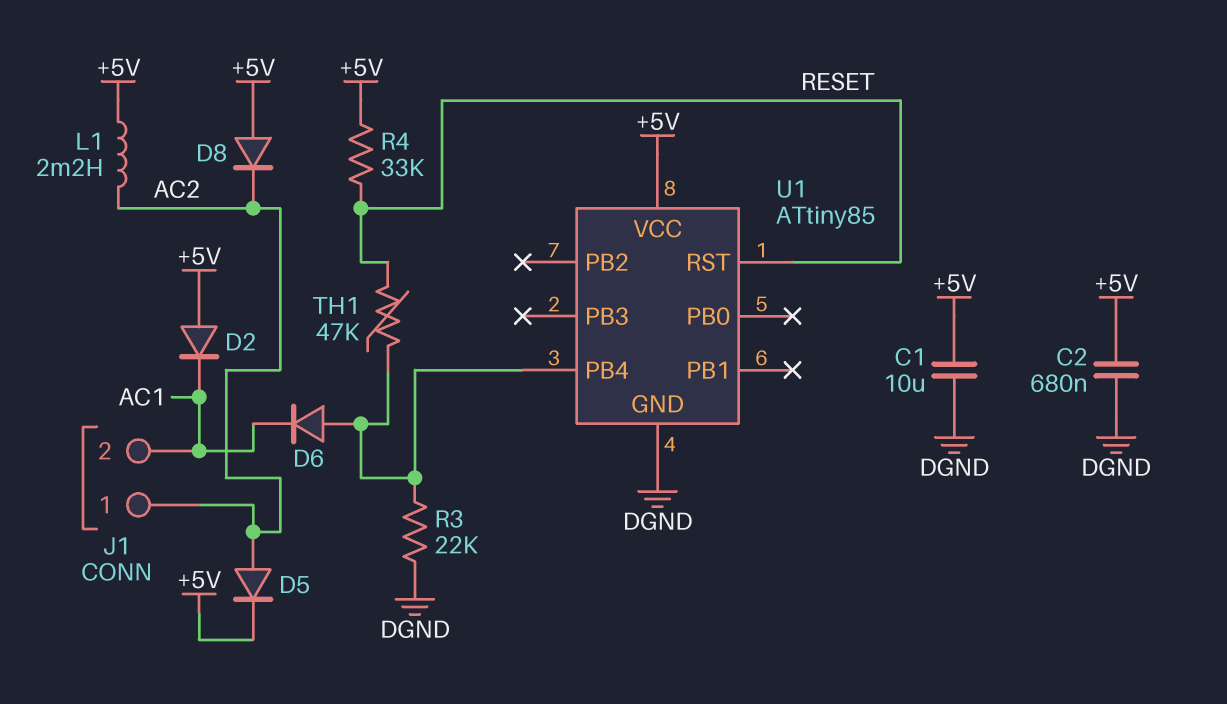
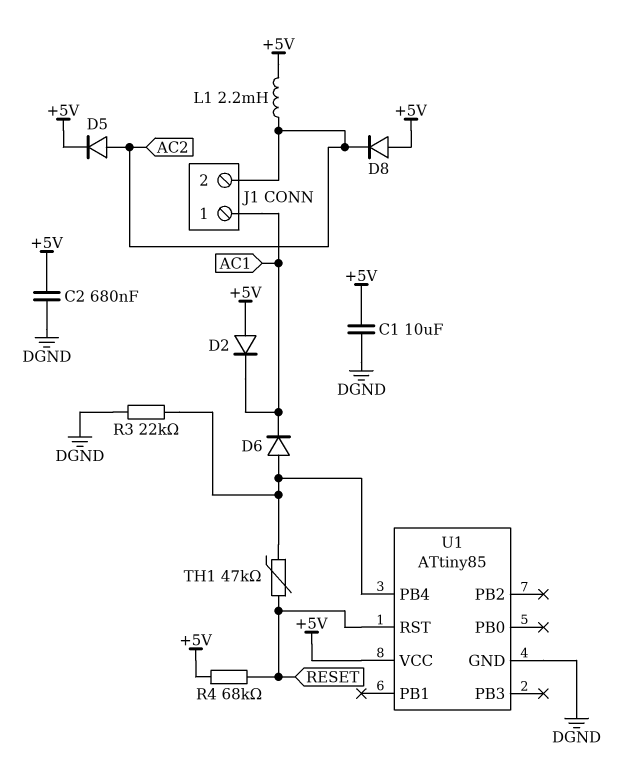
J1 pin 1: AC2 -> AC1
J1 pin 2: AC1 -> AC2
R4: 33k (+5V, RESET) -> 68k (+5V, RESET)

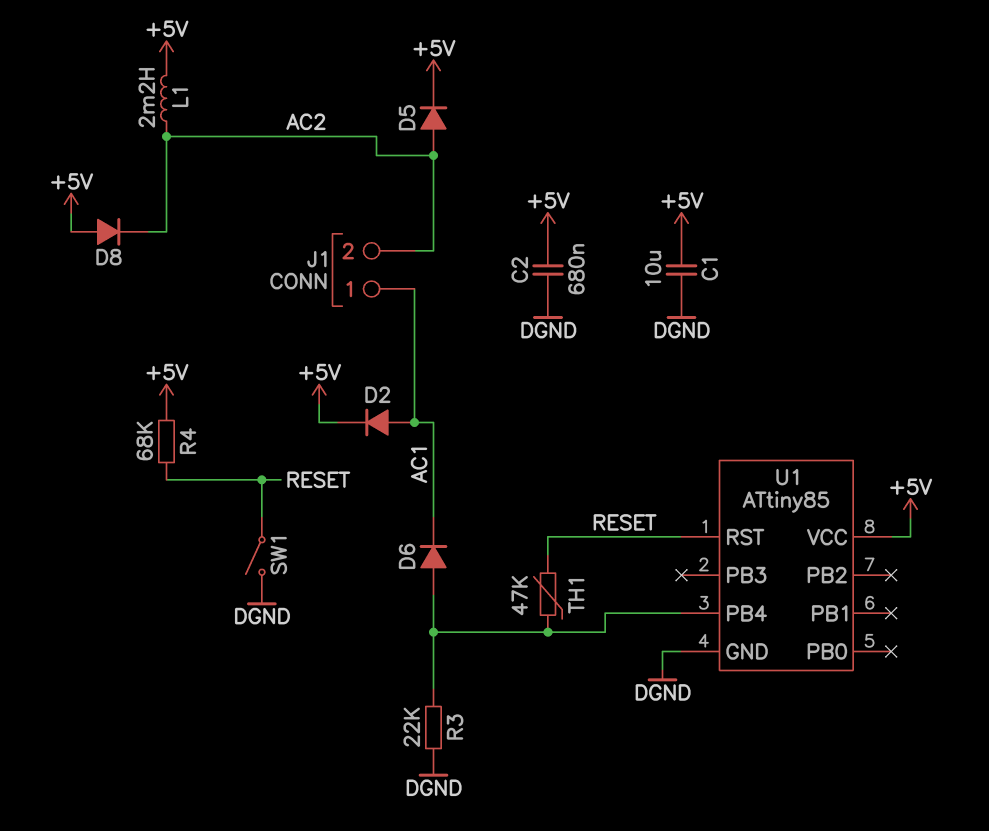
D2: diode (A +5V, K AC1) -> diode (A AC1, K +5V)
SW1: none -> switch (DGND, RESET)

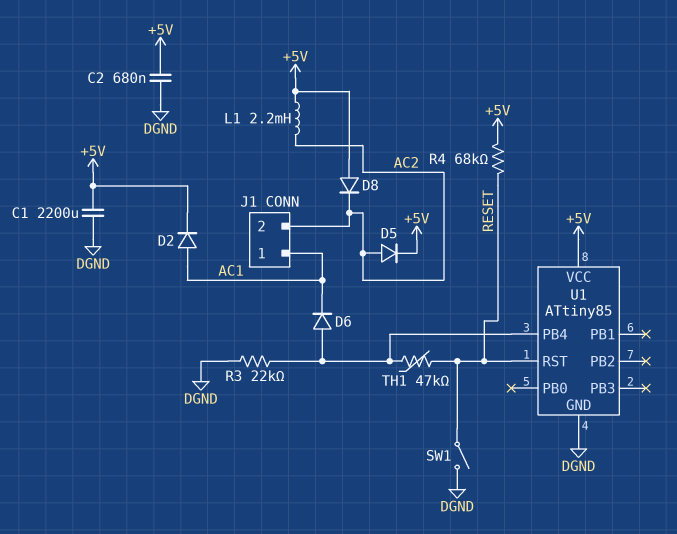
C1: 10uF (+5V, DGND) -> 2200uF (+5V, DGND)

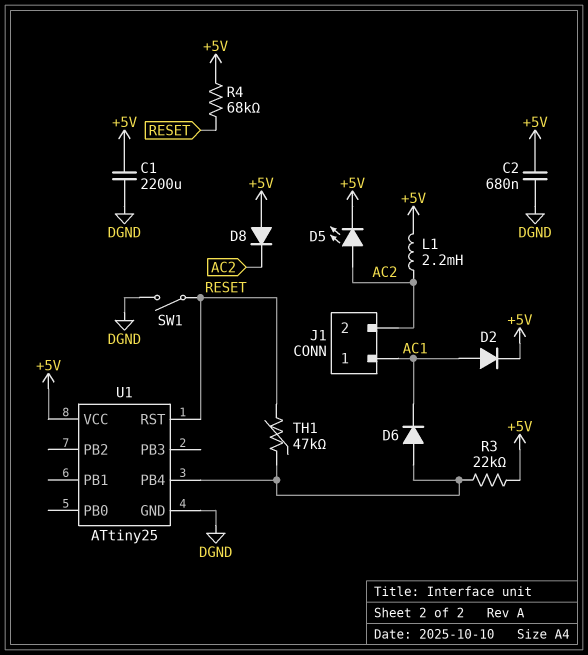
D5: diode (A AC2, K +5V) -> LED (A AC2, K +5V)
R3: 22k (DGND, U1/PB4) -> 22k (+5V, U1/PB4)
U1: ATtiny85 -> ATtiny25

